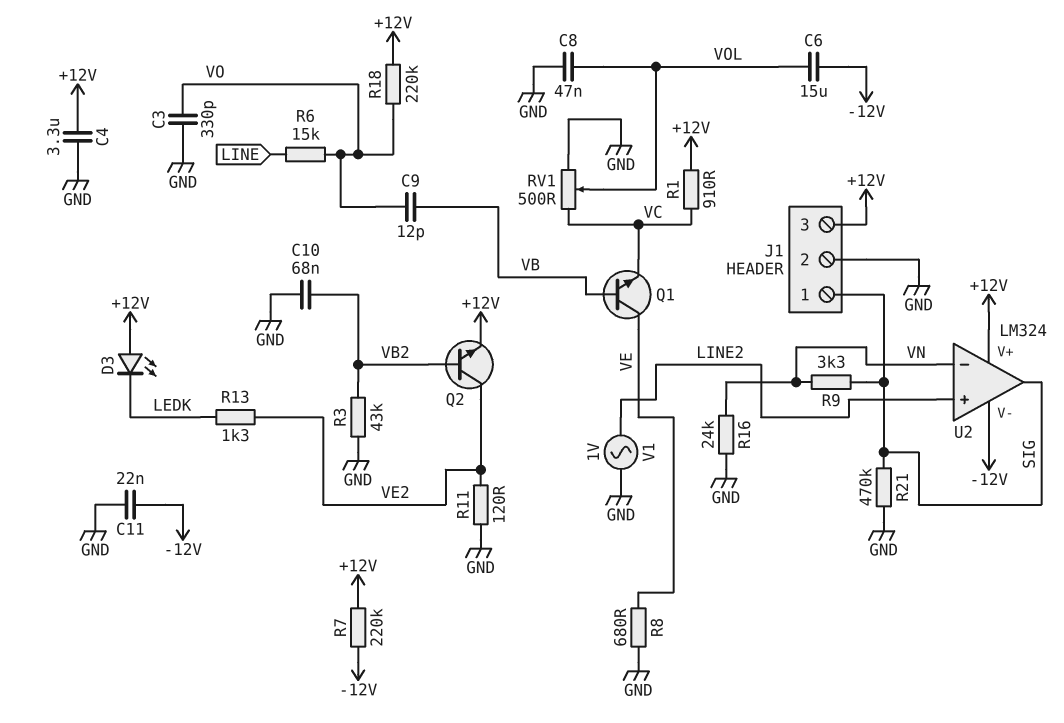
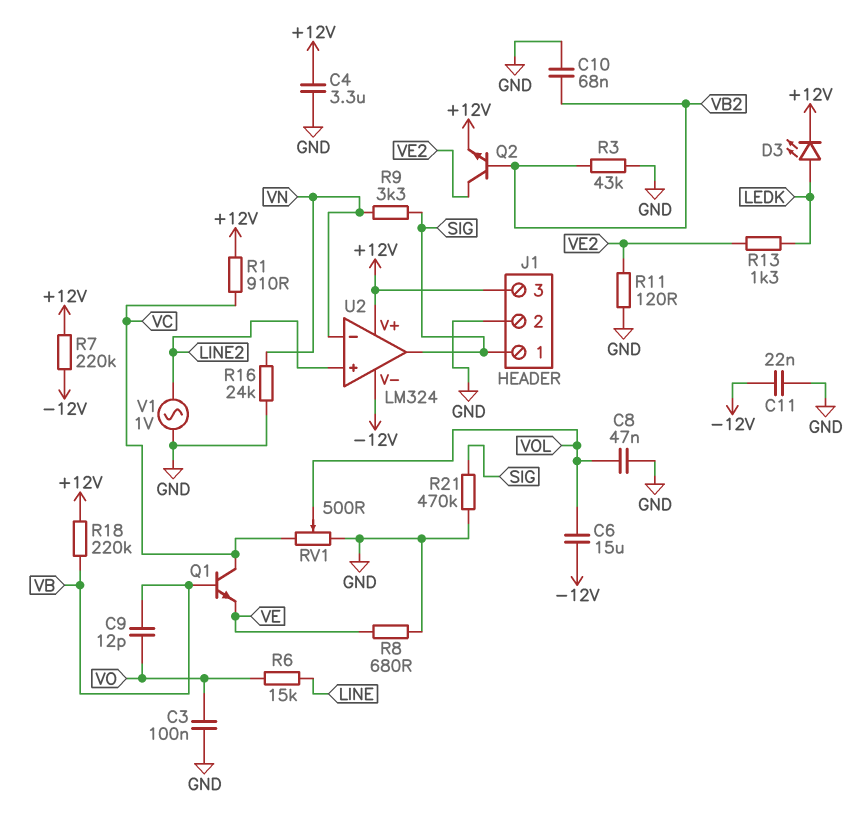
C3: 330pF (GND, VO) -> 100nF (GND, VO)
D3: LED (A +12V, K LEDK) -> LED (A LEDK, K +12V)
Q1: NPN (B VB, C VE, E VC) -> NPN (B VB, C VC, E VE)
R18: 220k (+12V, VO) -> 220k (+12V, VB)

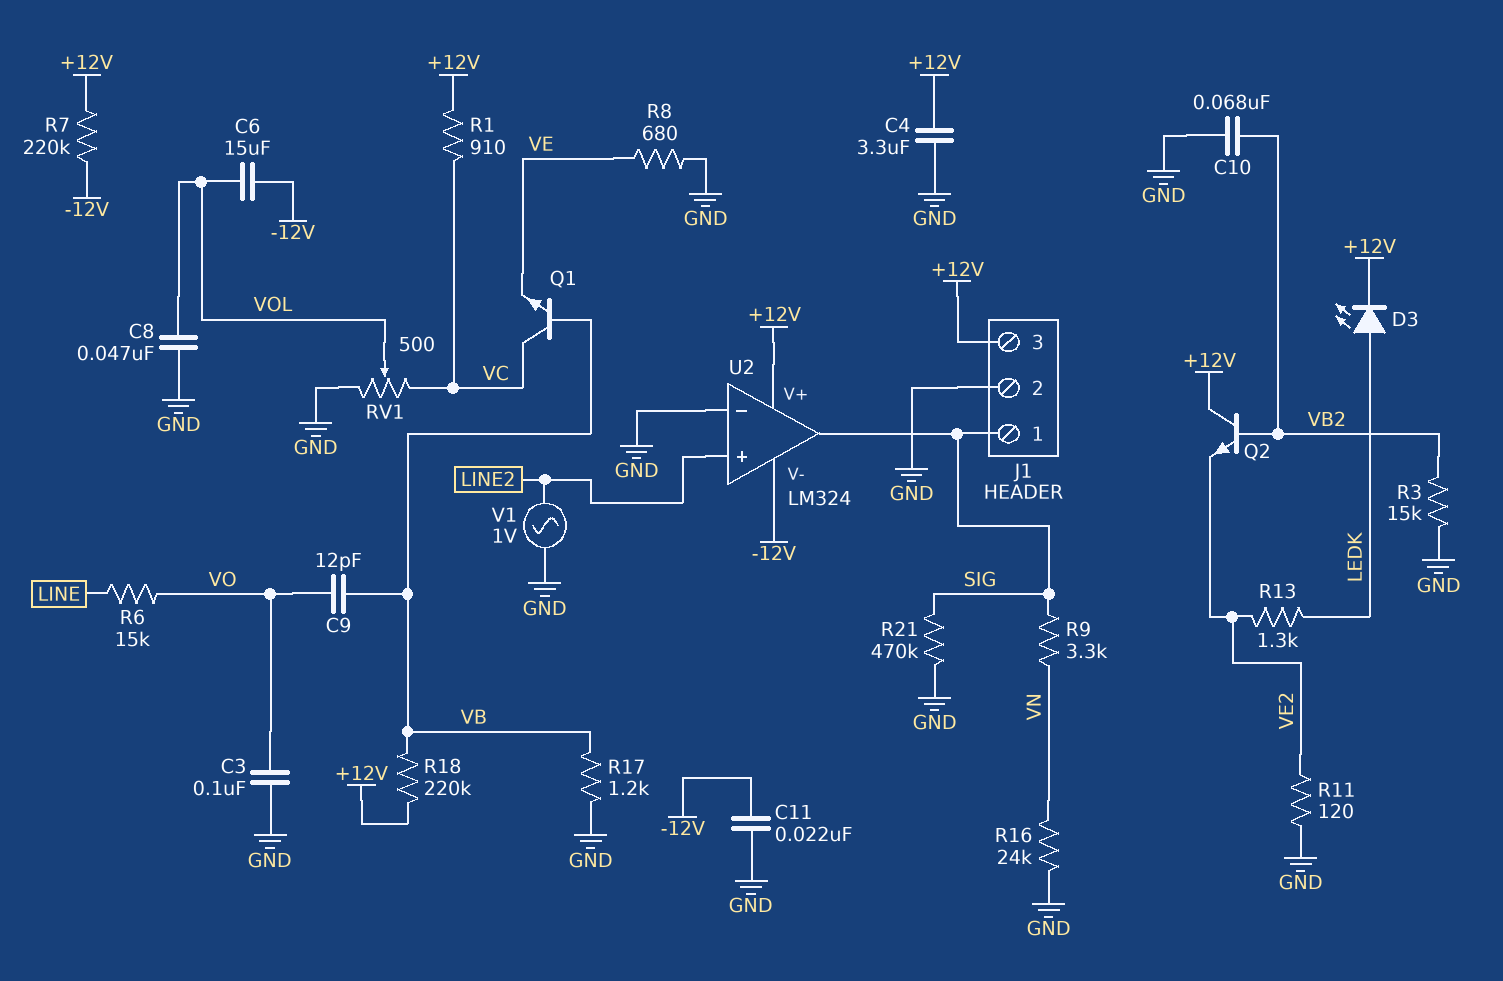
Q2: NPN (B VB2, C VE2, E +12V) -> NPN (B VB2, C +12V, E VE2)
R3: 43k (GND, VB2) -> 15k (GND, VB2)
R17: none -> 1.2k (GND, VB)
U2 pin in-: VN -> GND

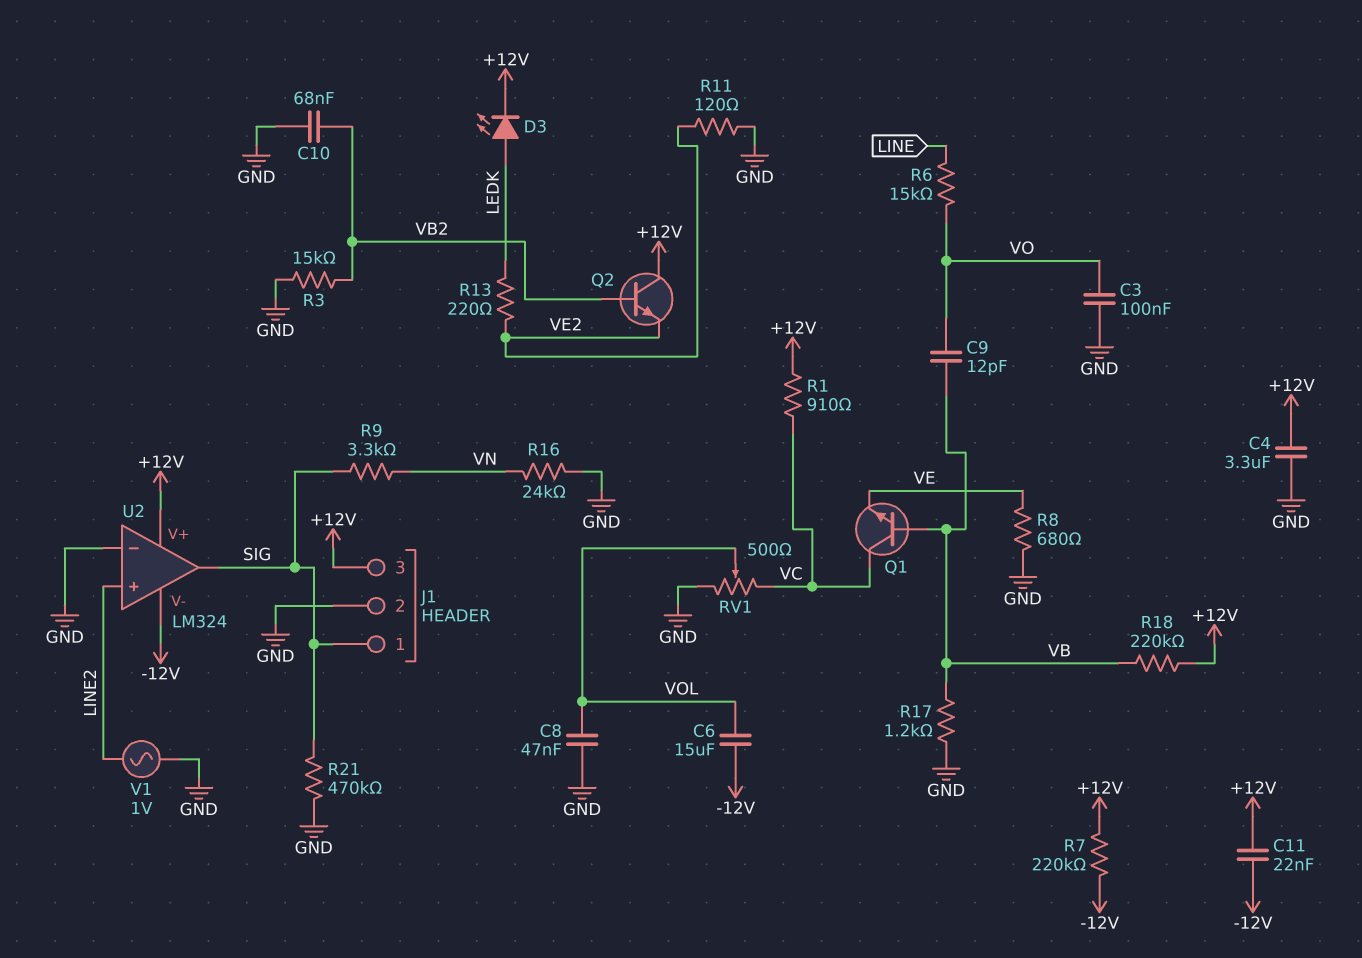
C11: 22nF (-12V, GND) -> 22nF (+12V, -12V)
R13: 1.3k (LEDK, VE2) -> 220 (LEDK, VE2)

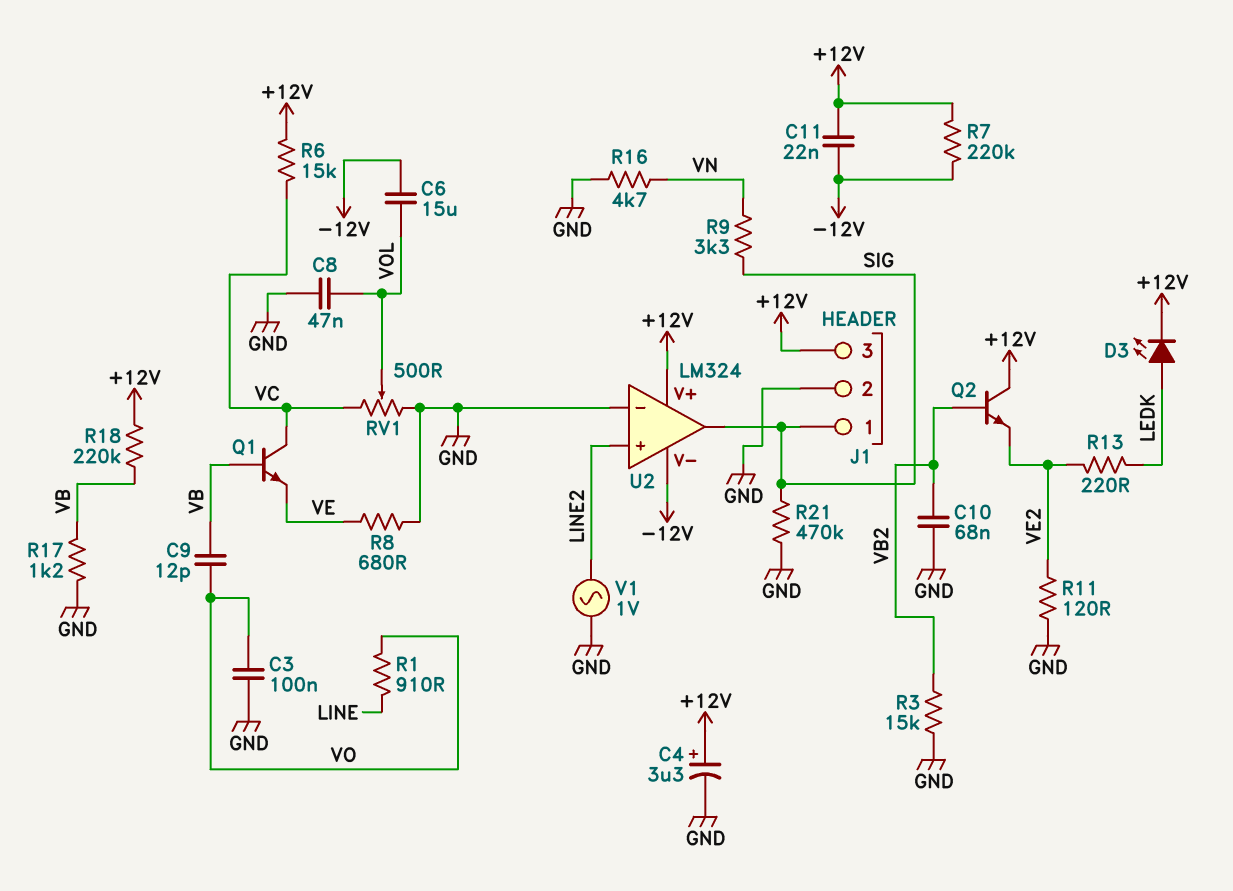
C4: 3.3uF (+12V, GND) -> 3.3uF (plus +12V, minus GND)
R1: 910 (+12V, VC) -> 910 (LINE, VO)
R6: 15k (LINE, VO) -> 15k (+12V, VC)
R16: 24k (GND, VN) -> 4.7k (GND, VN)

